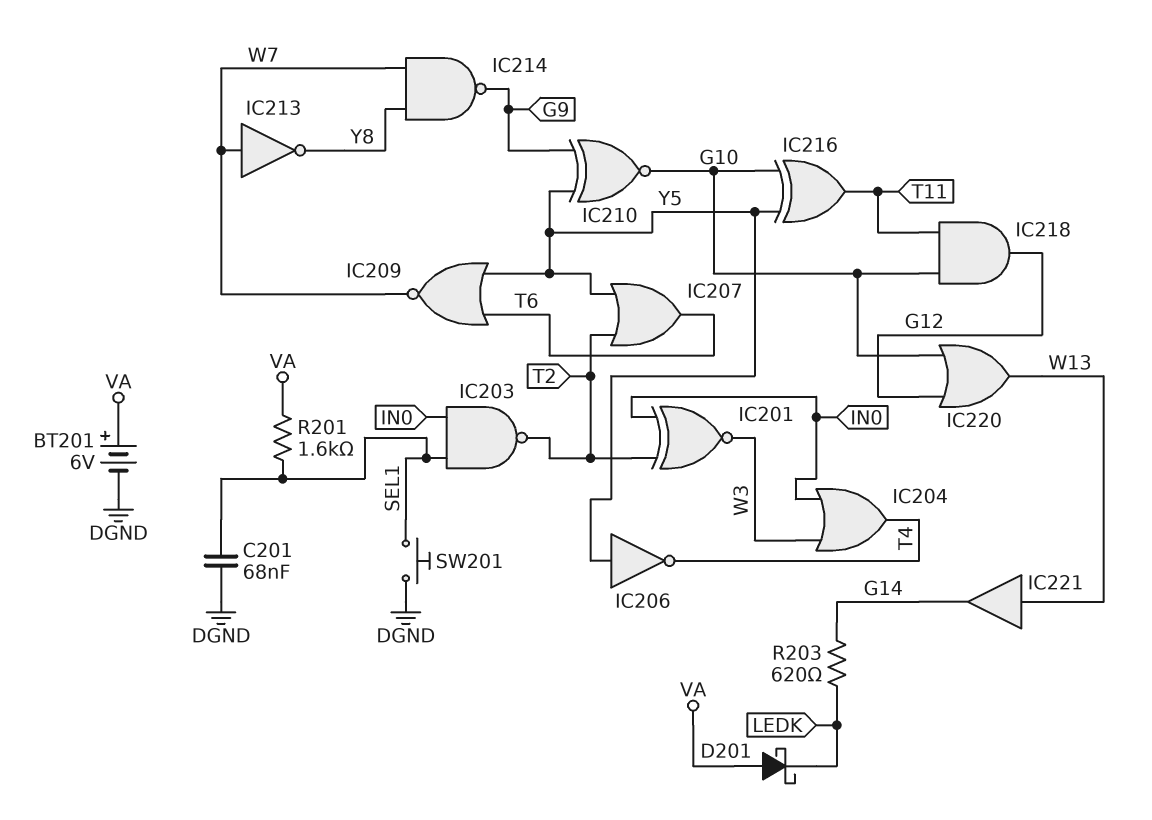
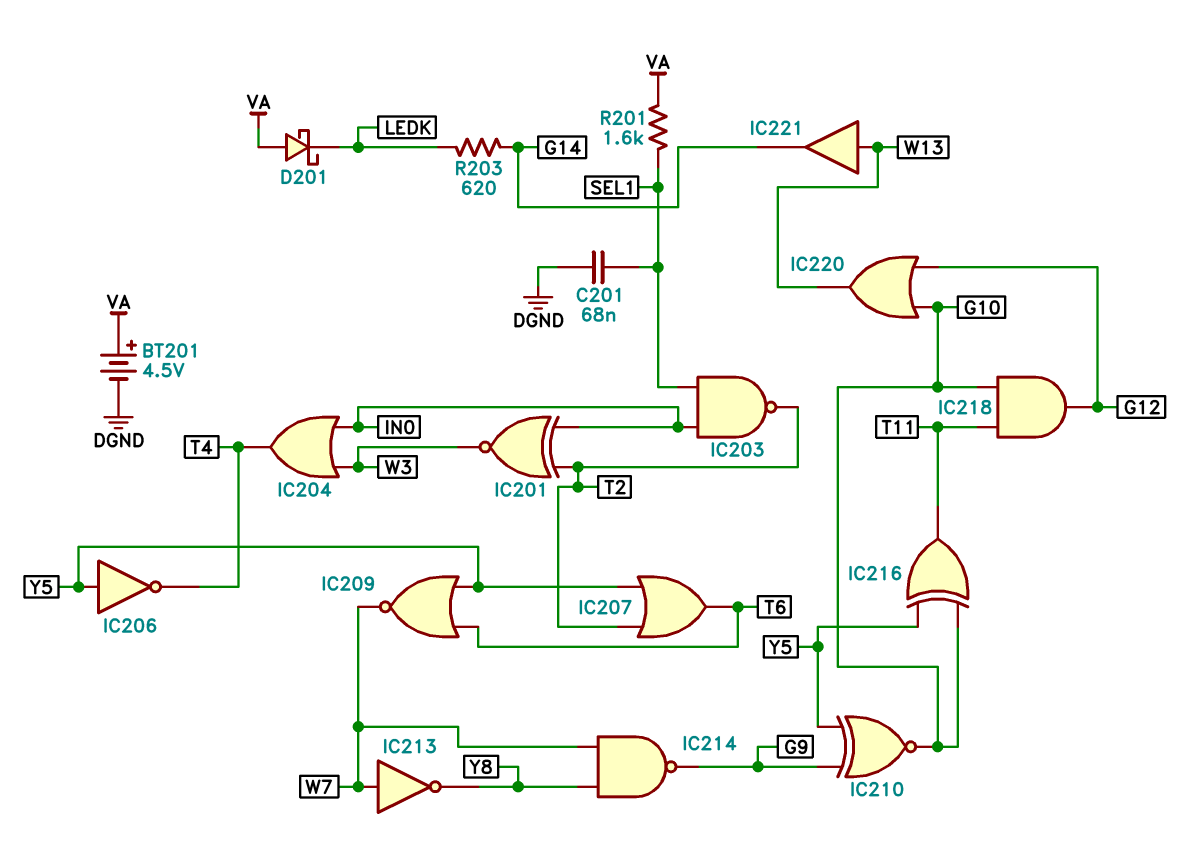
BT201: 6V (plus VA, minus DGND) -> 4.5V (plus VA, minus DGND)
SW201: button (DGND, SEL1) -> none

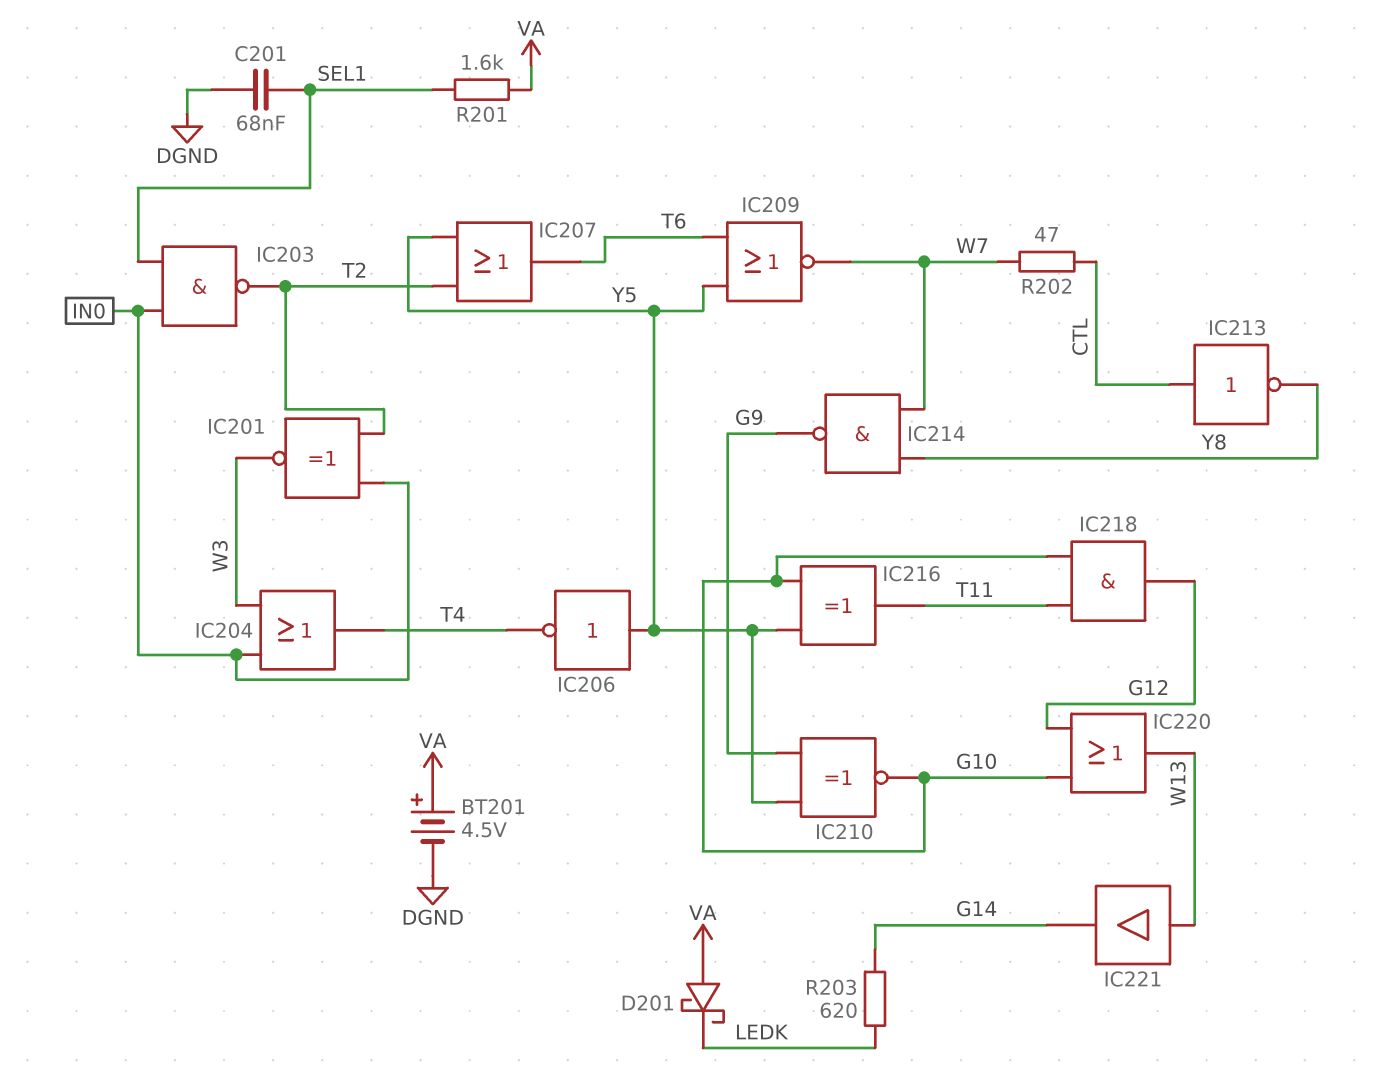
IC213: NOT (in W7, out Y8) -> NOT (in CTL, out Y8)
R202: none -> 47 (CTL, W7)

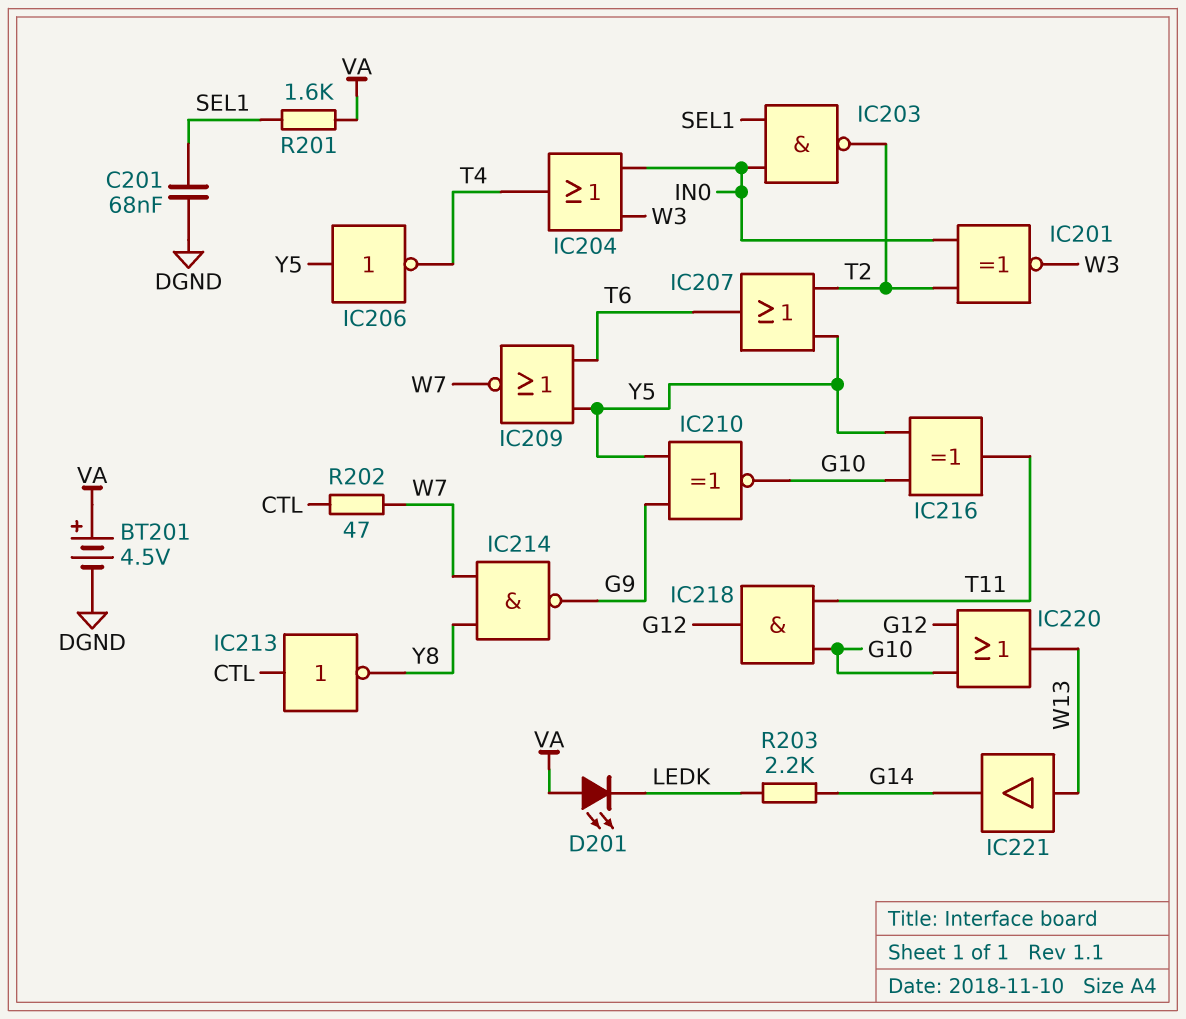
D201: schottky (A VA, K LEDK) -> LED (A VA, K LEDK)
R203: 620 (G14, LEDK) -> 2.2k (G14, LEDK)

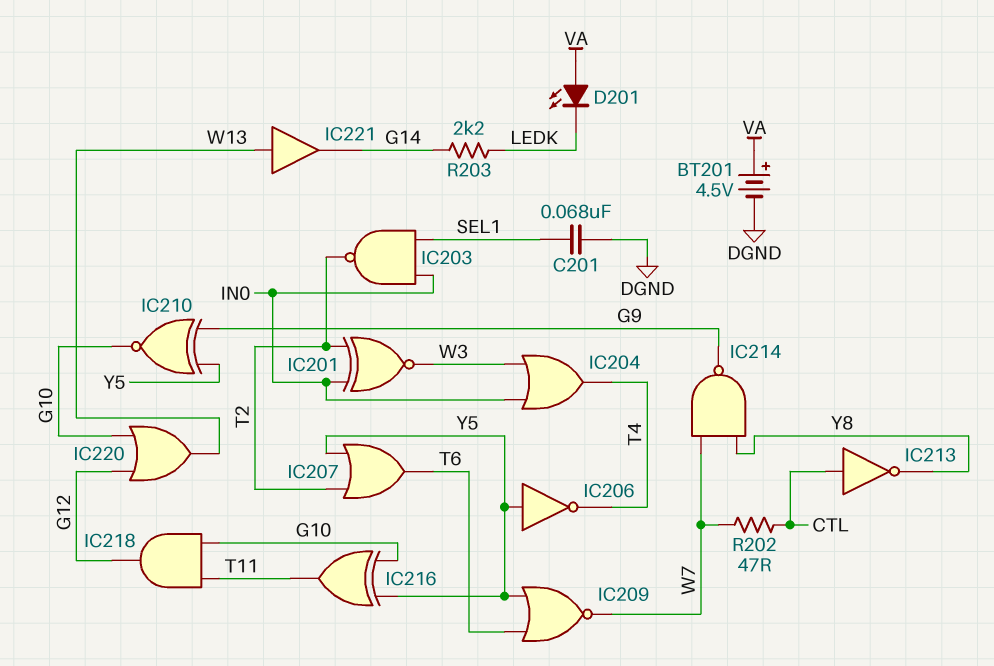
R201: 1.6k (SEL1, VA) -> none

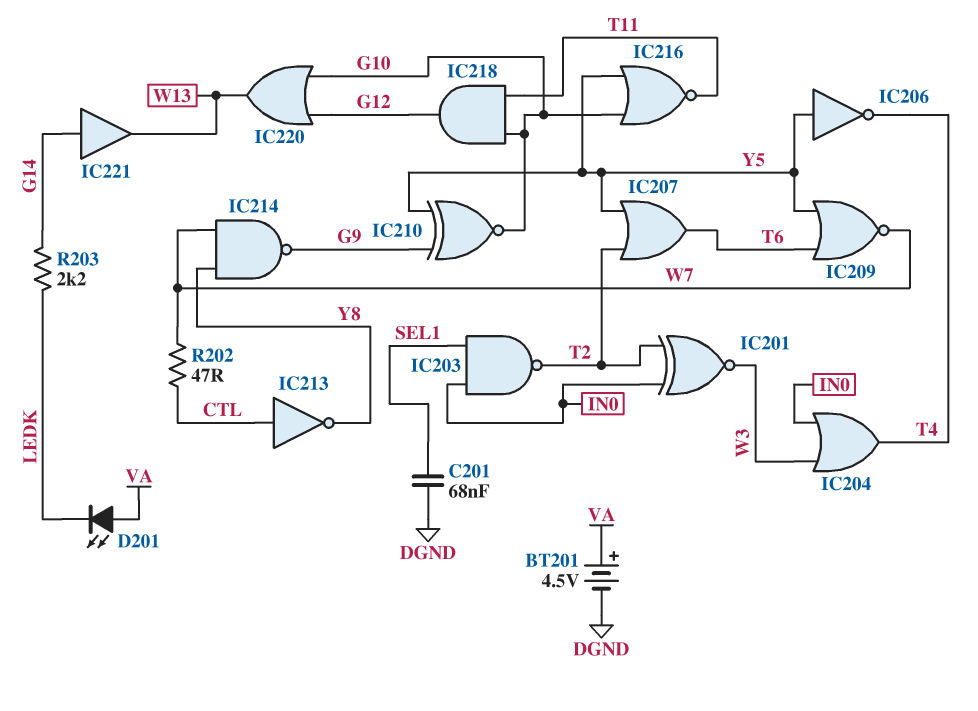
IC216: XOR (in G10, in Y5, out T11) -> NOR (in G10, in Y5, out T11)
IC221: buffer (in W13, out G14) -> buffer (in G14, out W13)

